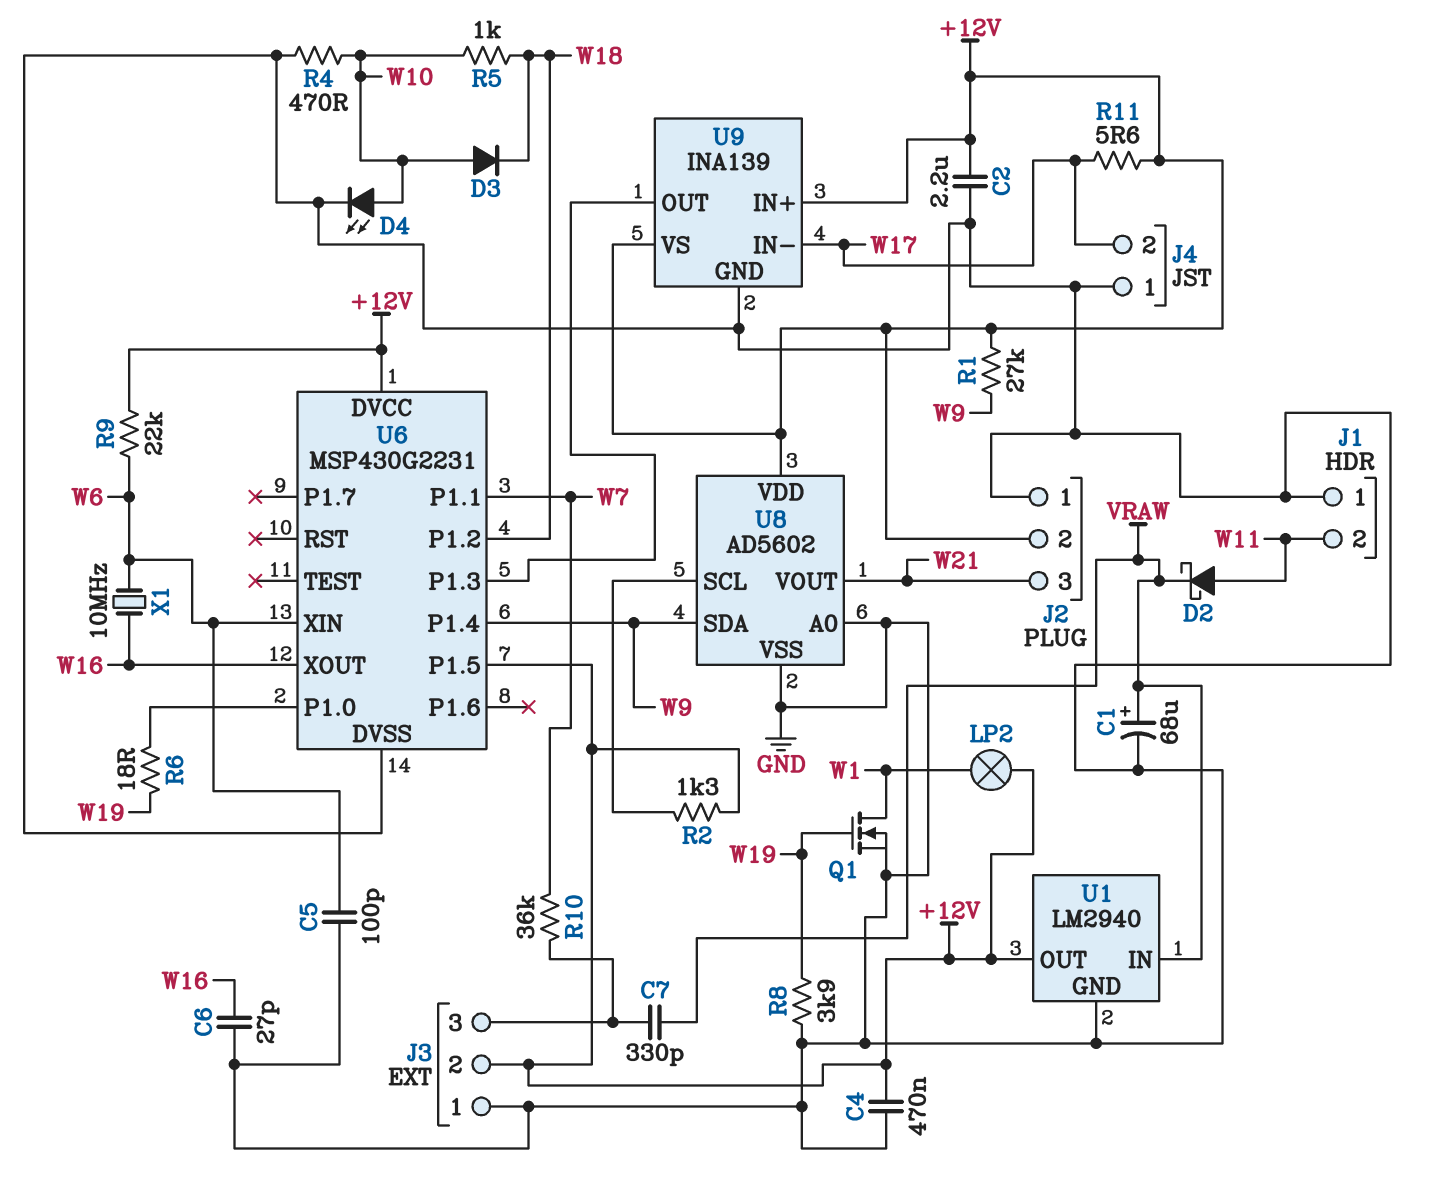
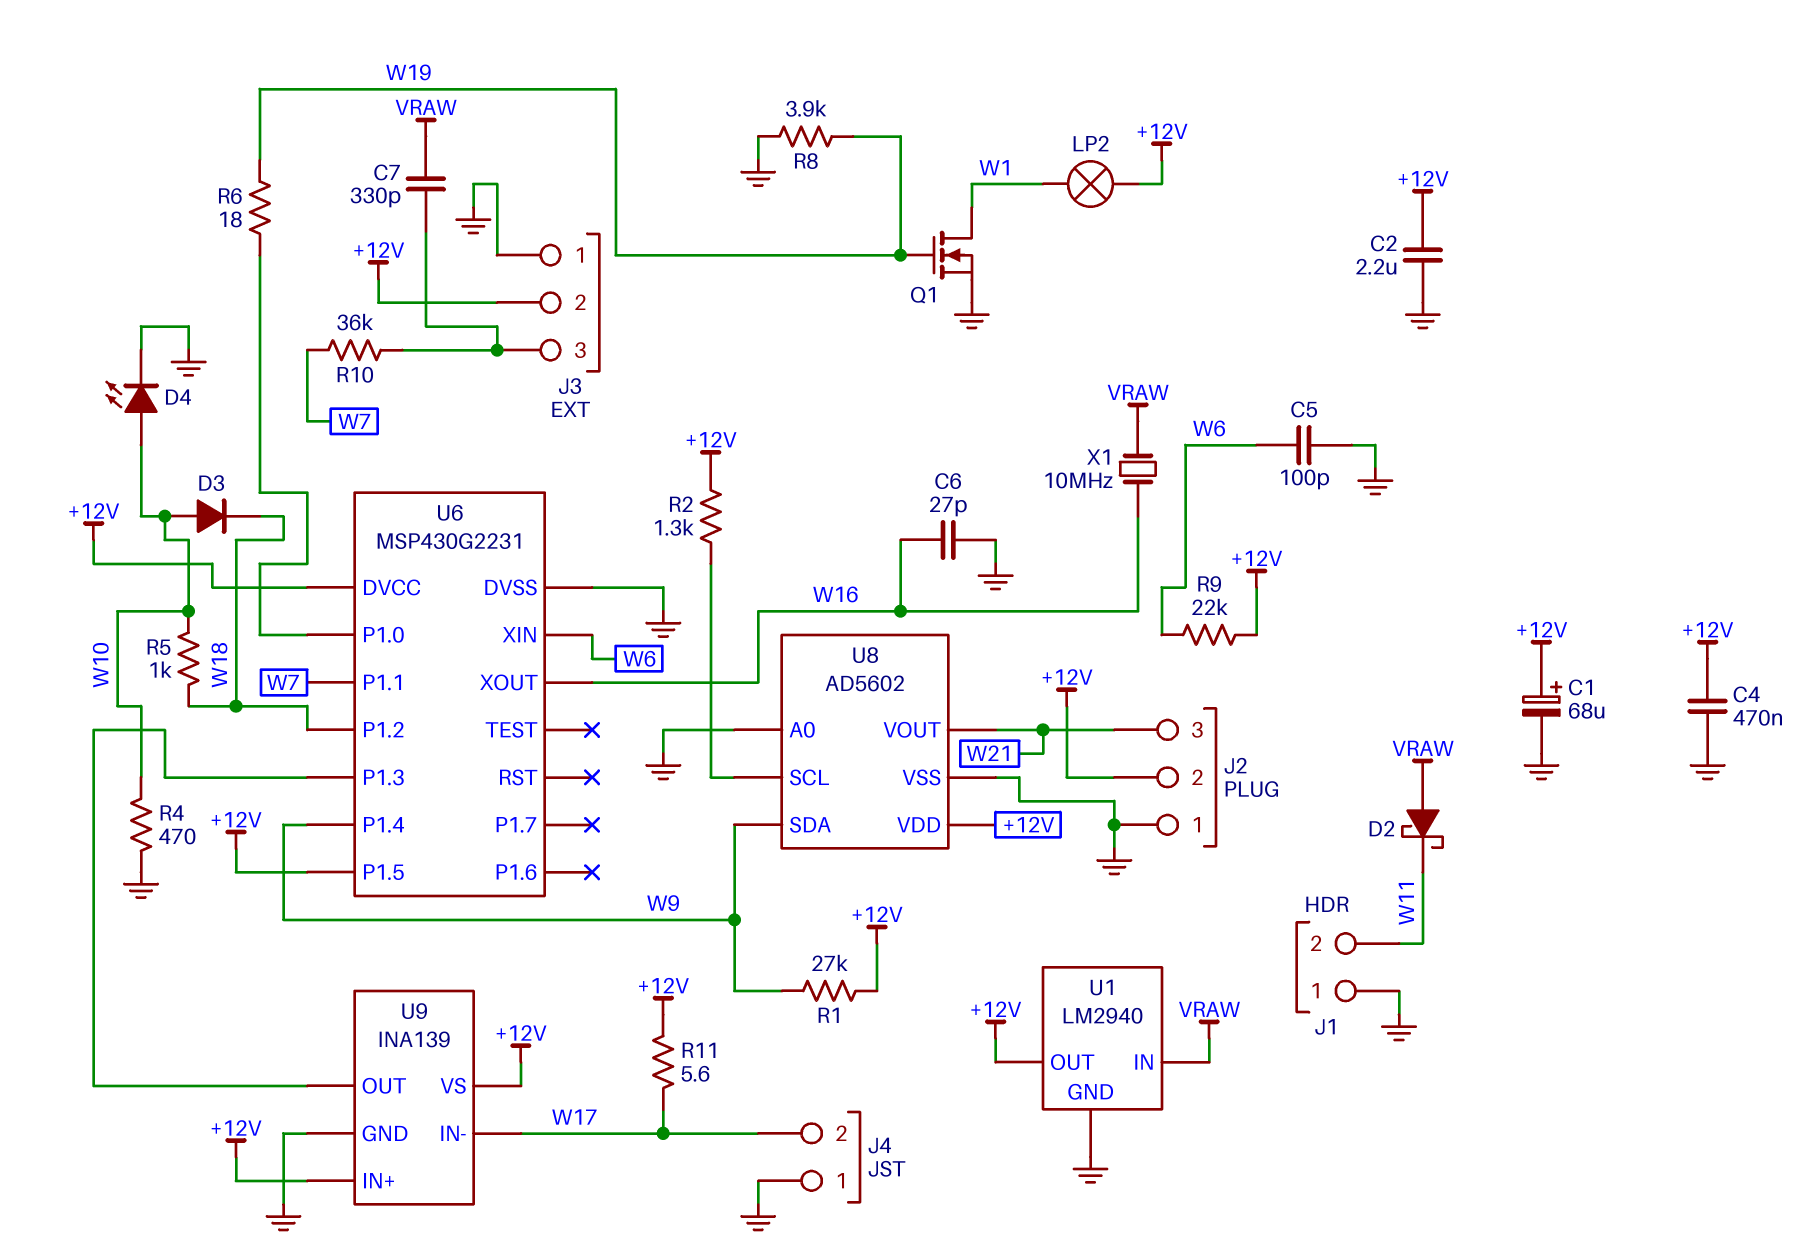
C1: 68uF (plus VRAW, minus GND) -> 68uF (plus +12V, minus GND)
D2: schottky (A W11, K VRAW) -> schottky (A VRAW, K W11)
X1: 10MHz (W6, W16) -> 10MHz (VRAW, W16)

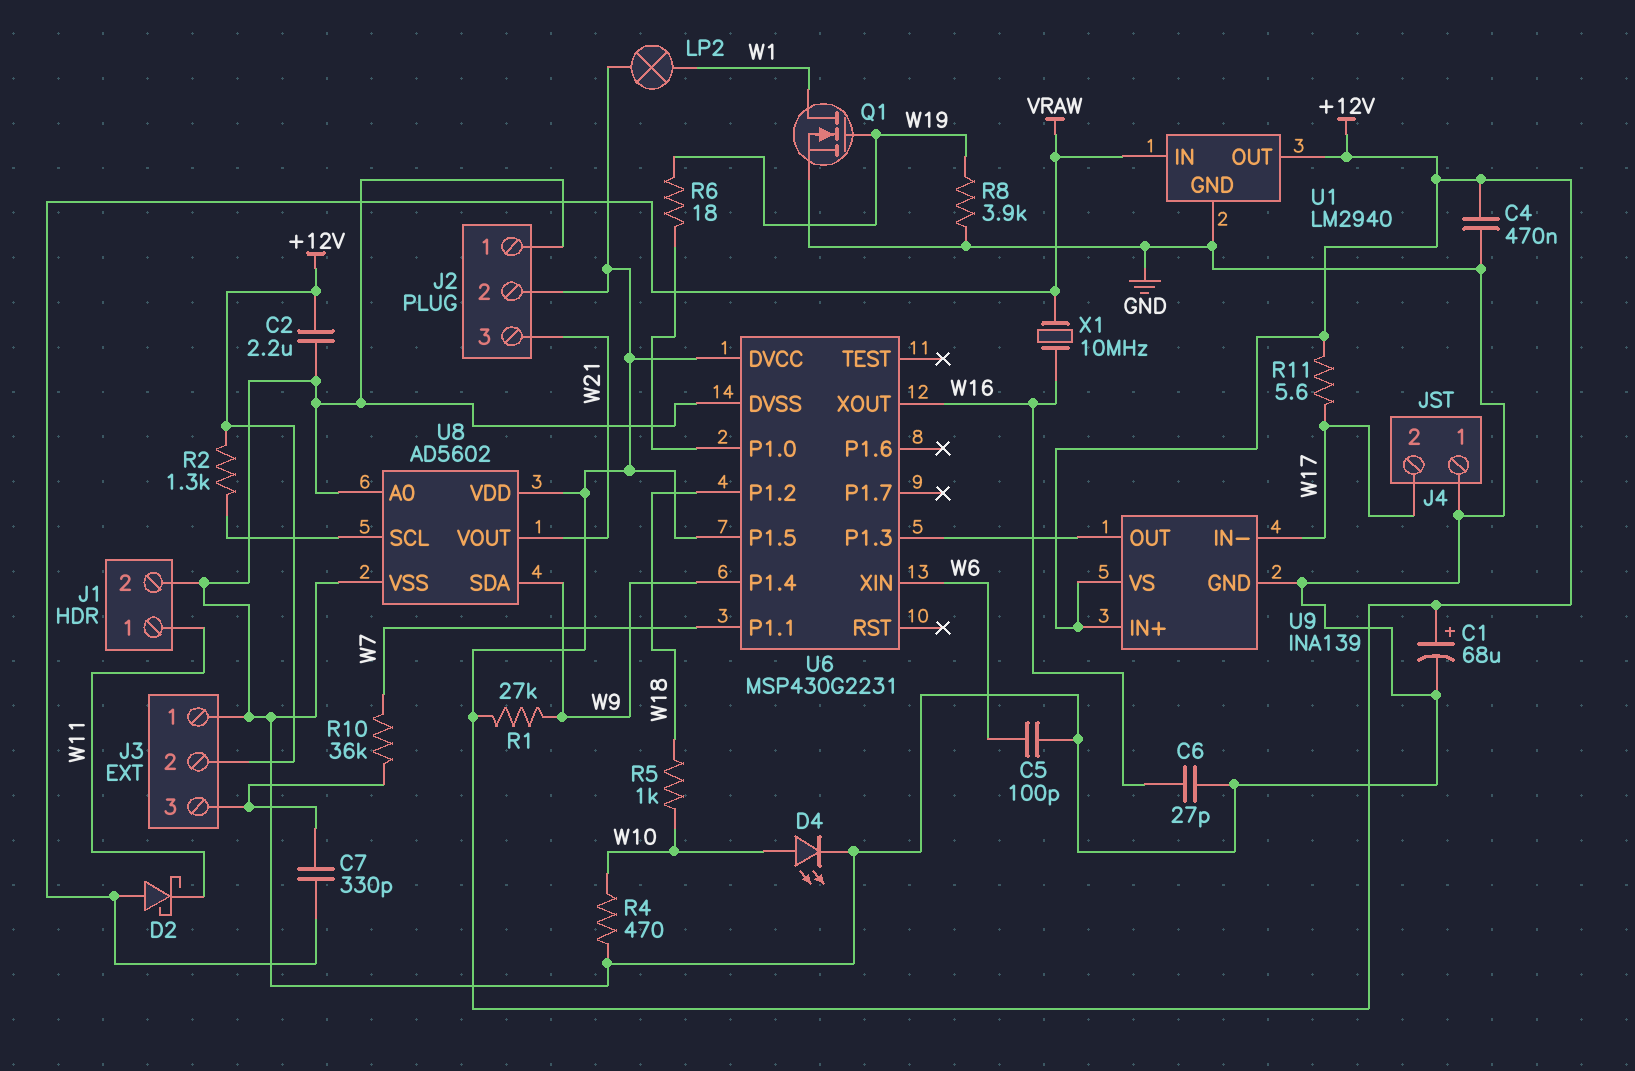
D3: diode (A W10, K W18) -> none
J1 pin 1: GND -> W11
J1 pin 2: W11 -> GND
R9: 22k (+12V, W6) -> none

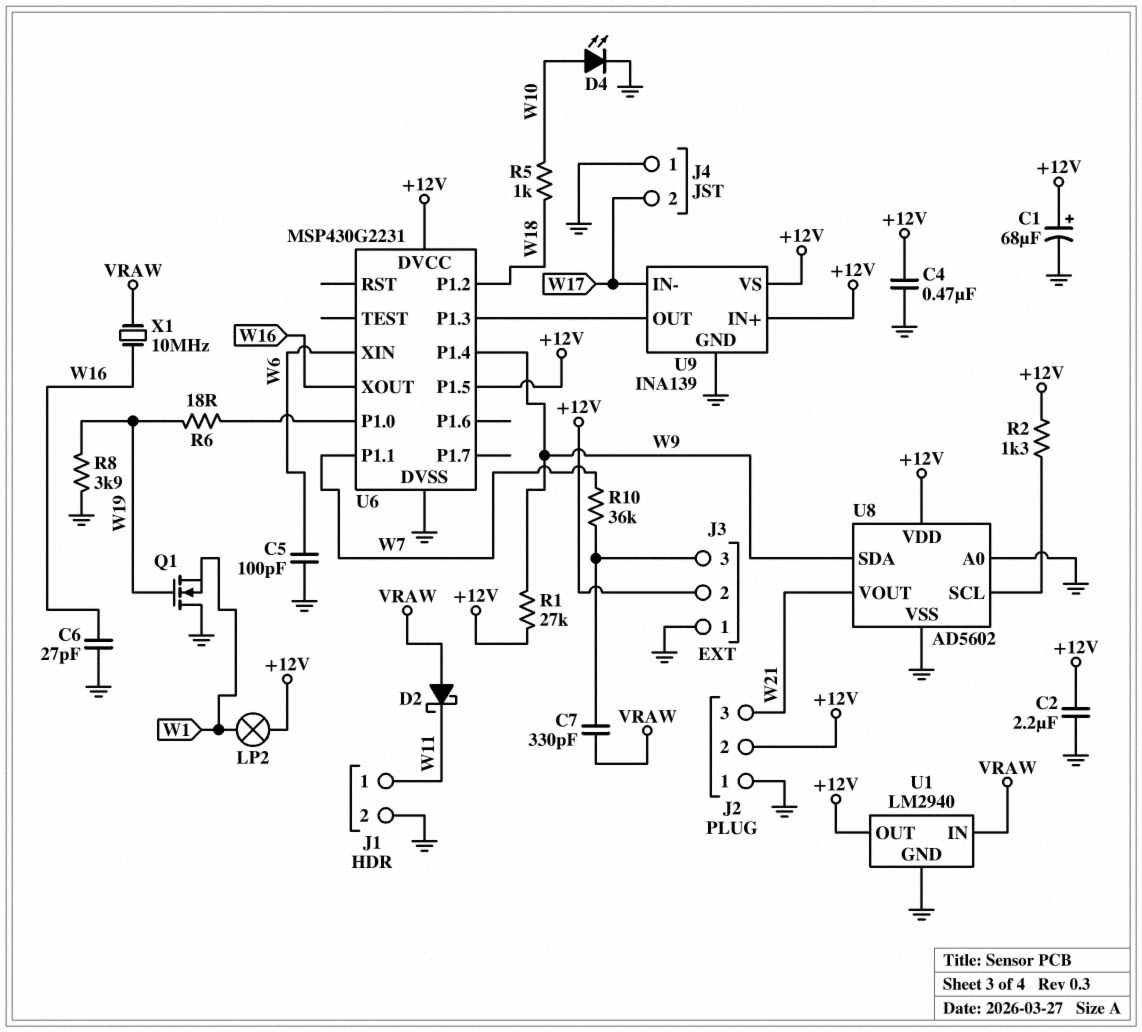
Q1: NMOS (G W19, D W1, S GND) -> NMOS (G W19, D GND, S W1)
R4: 470 (GND, W10) -> none
R11: 5.6 (+12V, W17) -> none

